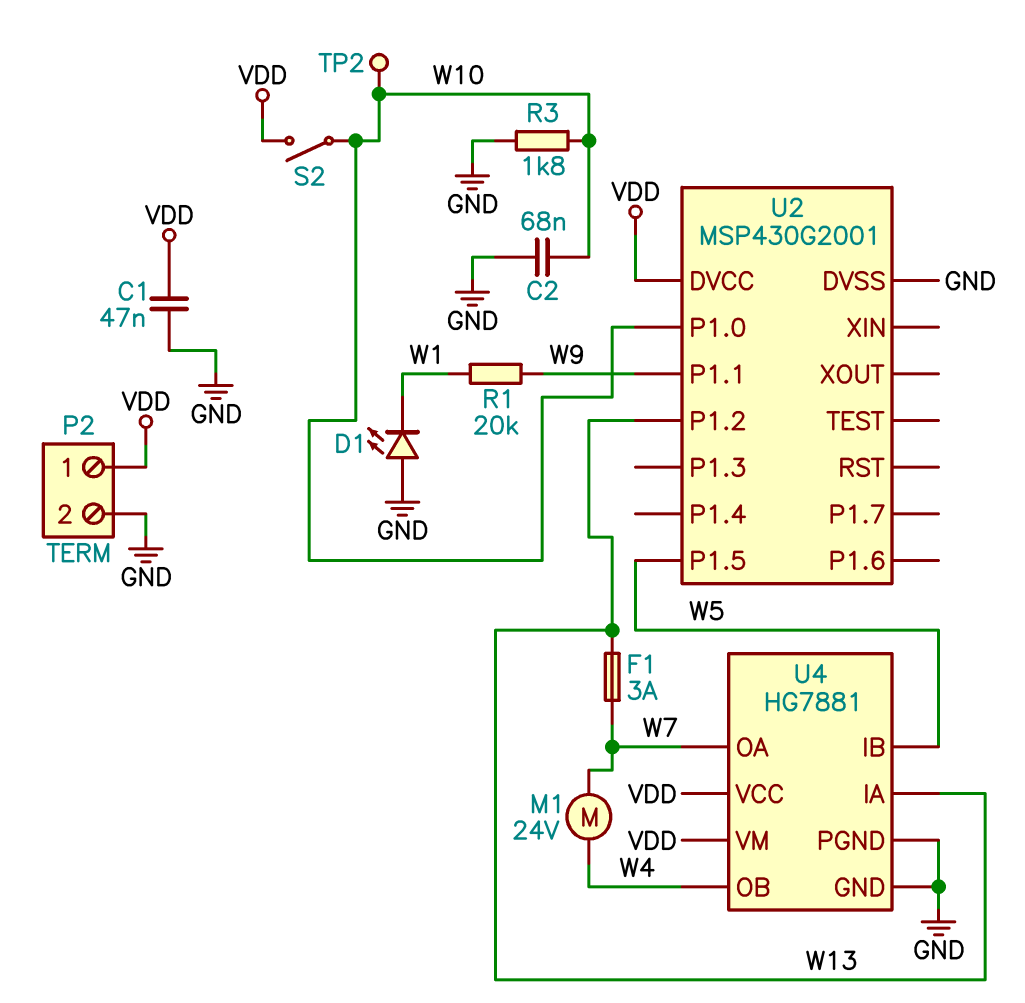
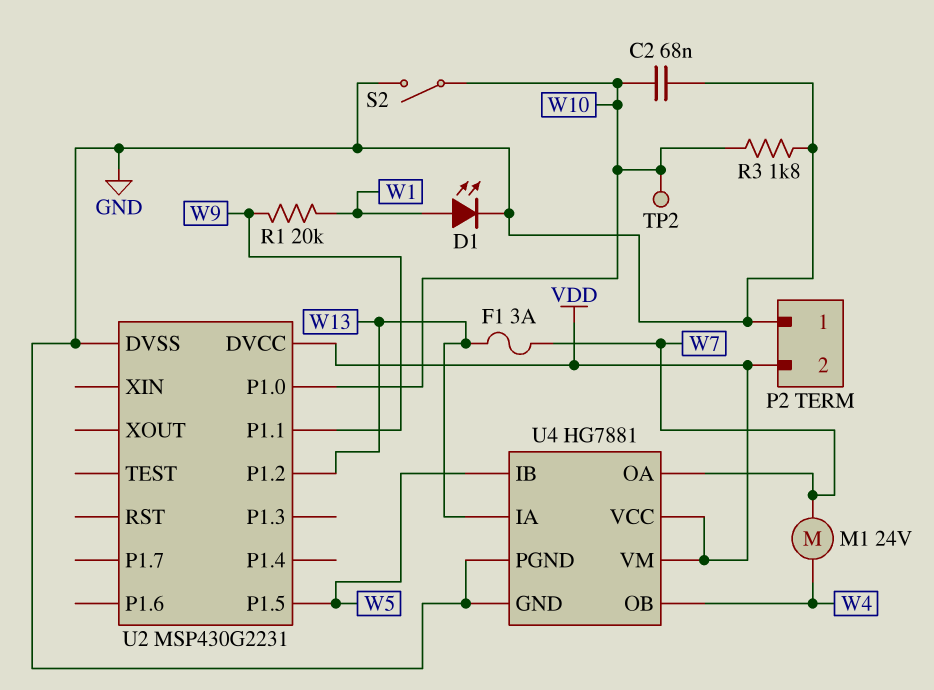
C1: 47nF (GND, VDD) -> none
D1: LED (A GND, K W1) -> LED (A W1, K GND)
P2 pin 1: VDD -> GND
P2 pin 2: GND -> VDD
S2: switch (VDD, W10) -> switch (GND, W10)
U2: MSP430G2001 -> MSP430G2231

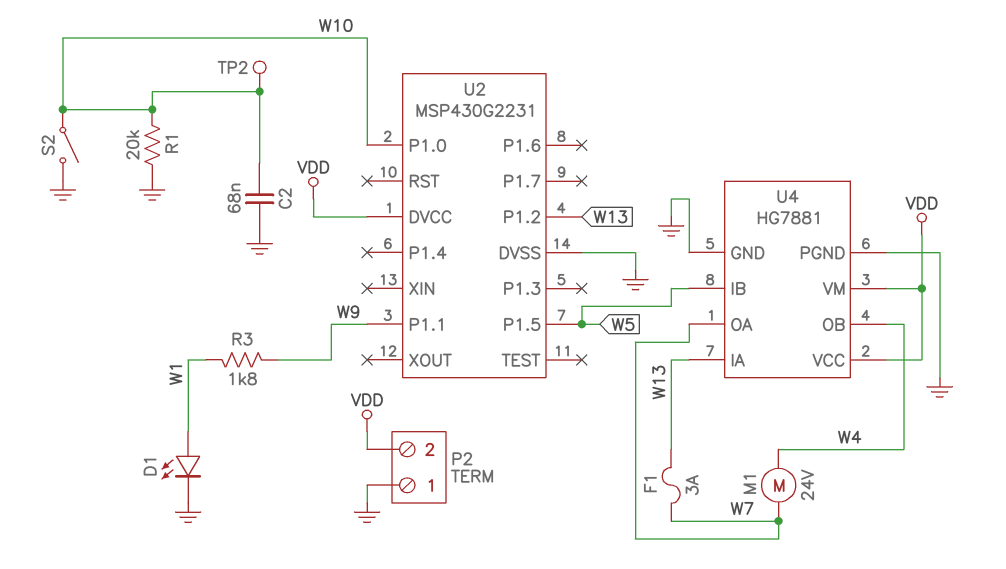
R1: 20k (W1, W9) -> 20k (GND, W10)
R3: 1.8k (GND, W10) -> 1.8k (W1, W9)

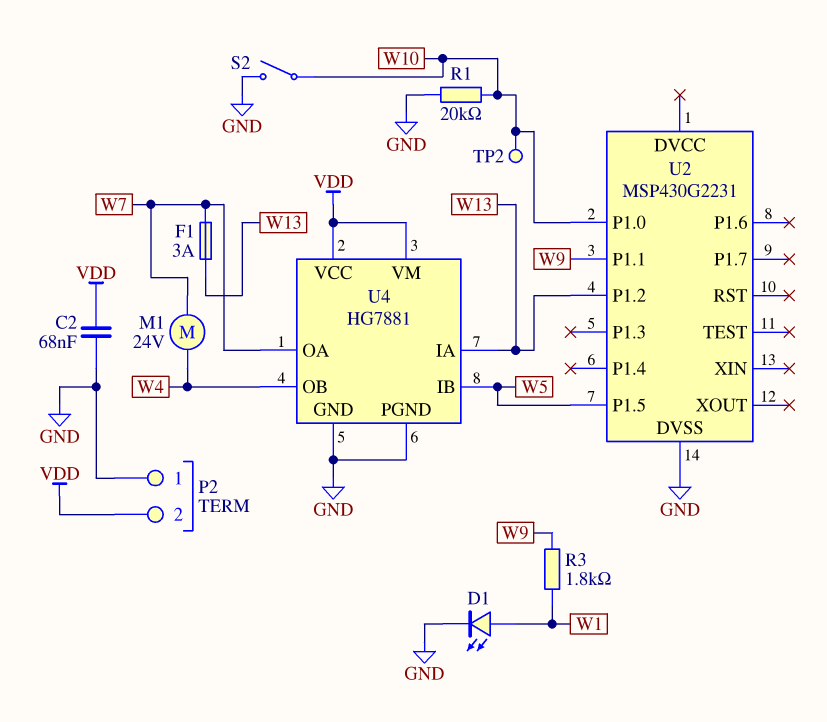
C2: 68nF (GND, W10) -> 68nF (GND, VDD)
U2 pin DVCC: VDD -> none

